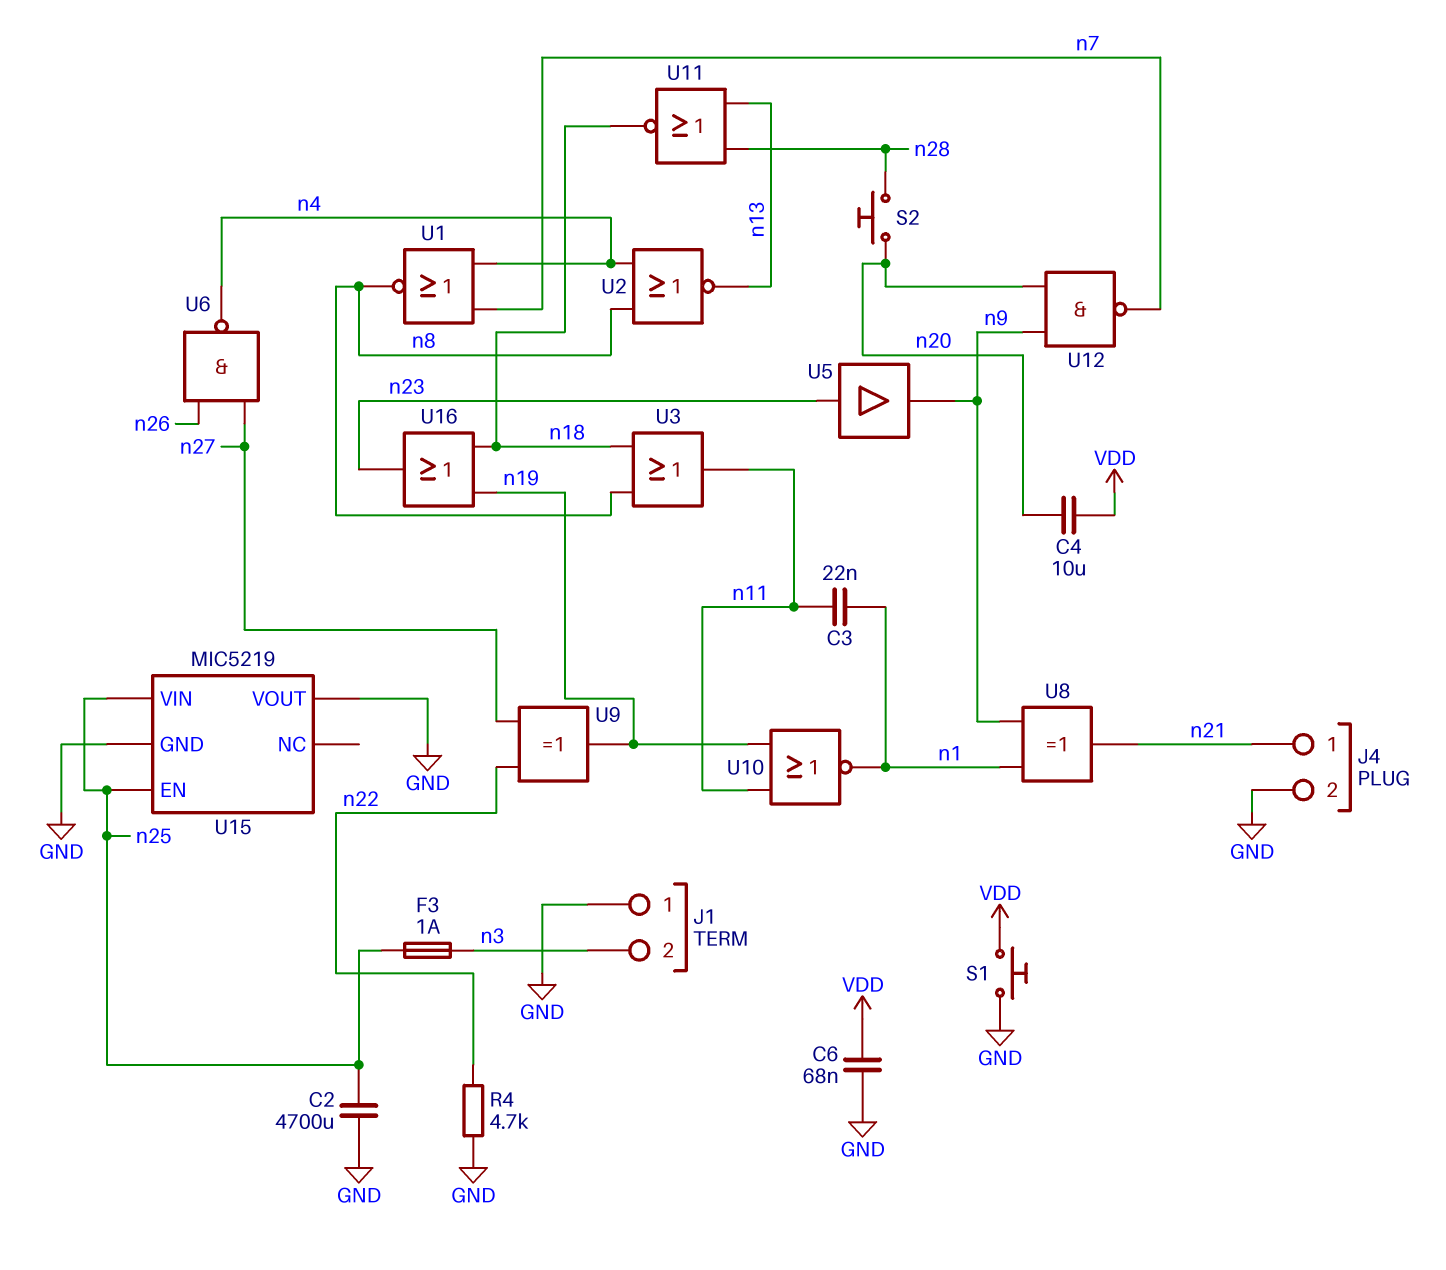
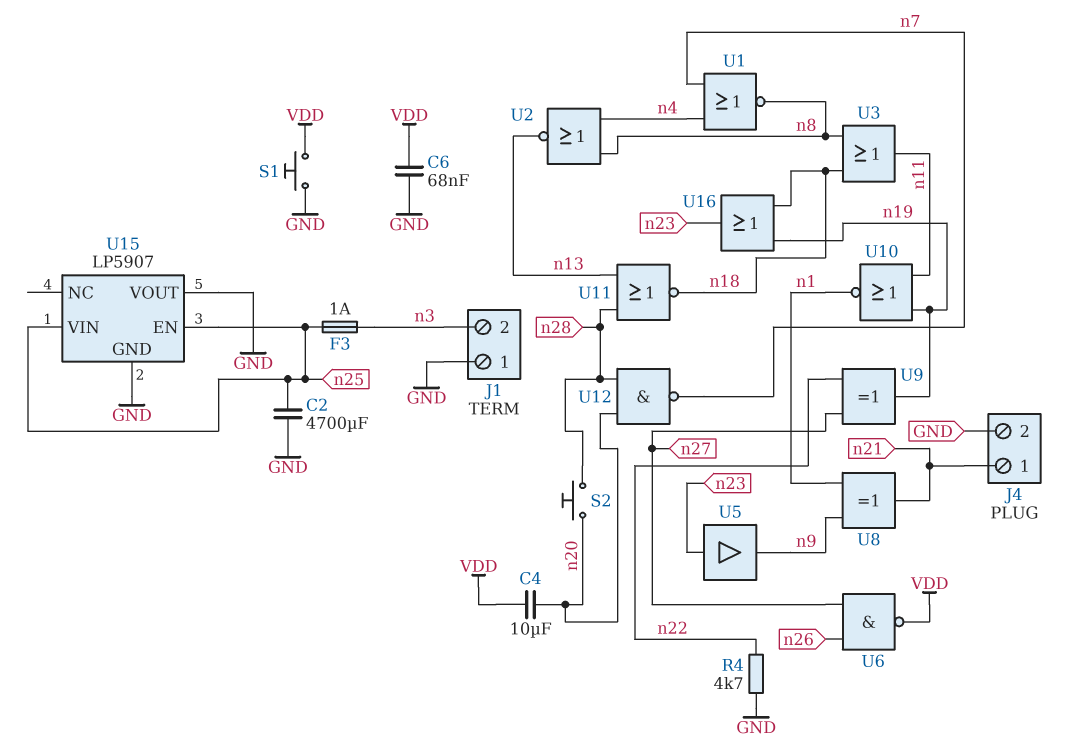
C3: 22nF (n1, n11) -> none
U6: NAND (in n26, in n27, out n4) -> NAND (in n26, in n27, out VDD)
U12: NAND (in n9, in n20, out n7) -> NAND (in n20, in n28, out n7)
U15: MIC5219 -> LP5907

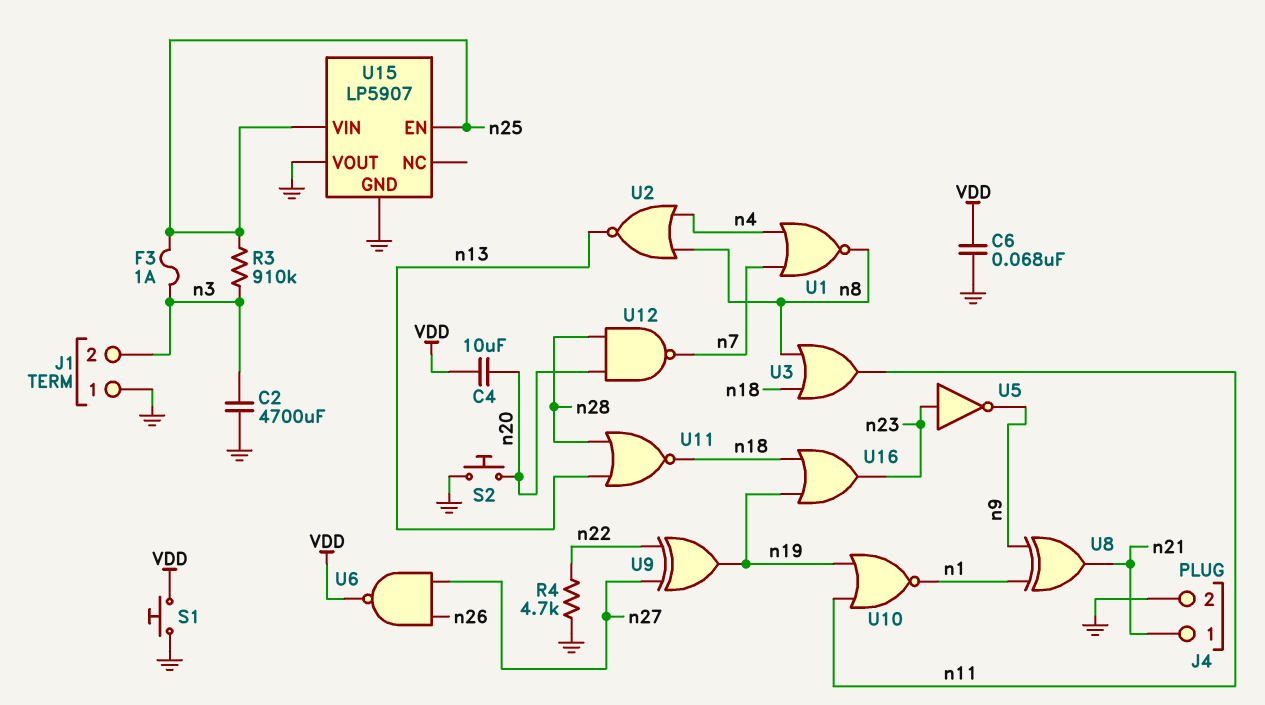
C2: 4700uF (GND, n25) -> 4700uF (GND, n3)
R3: none -> 910k (n3, n25)
S2: button (n20, n28) -> button (GND, n20)
U5: buffer (in n23, out n9) -> NOT (in n23, out n9)

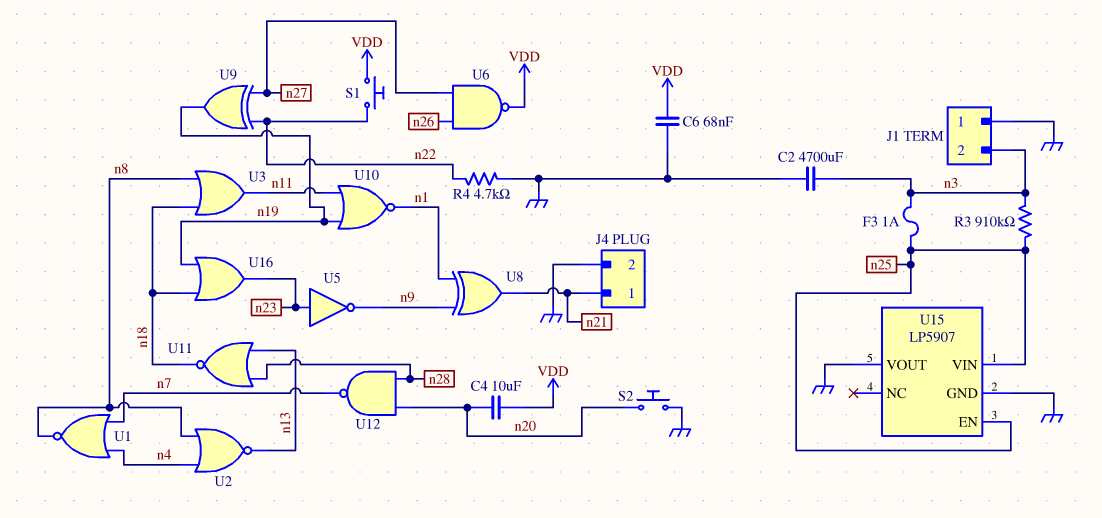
S1: button (GND, VDD) -> button (VDD, n22)

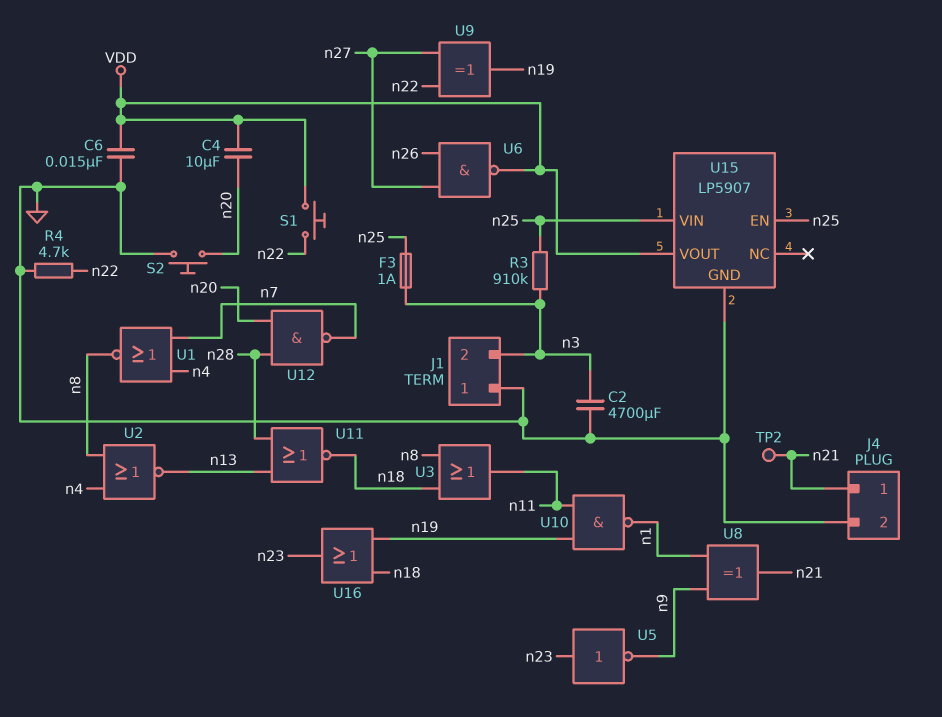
C6: 68nF (GND, VDD) -> 15nF (GND, VDD)
TP2: none -> test point (n21)
U10: NOR (in n11, in n19, out n1) -> NAND (in n11, in n19, out n1)
U15 pin VOUT: GND -> VDD

